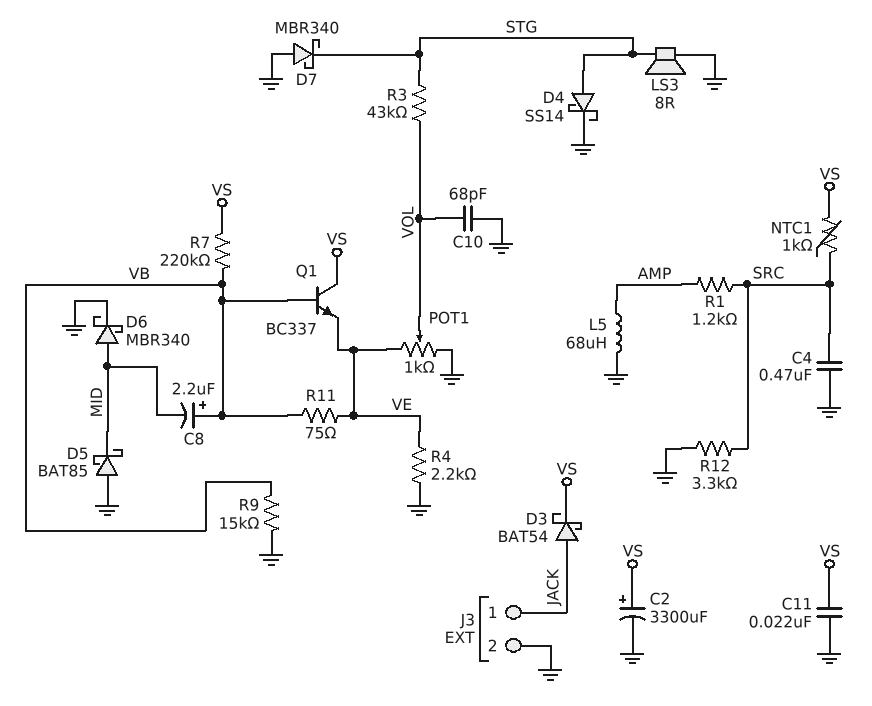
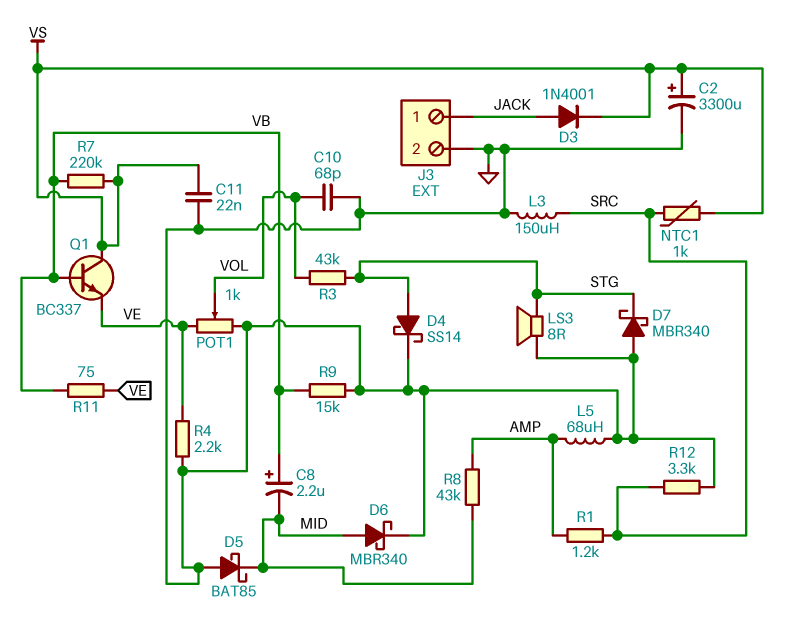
C4: 470nF (GND, SRC) -> none
D3: schottky BAT54 (A JACK, K VS) -> diode 1N4001 (A JACK, K VS)
L3: none -> 150uH (GND, SRC)
R8: none -> 43k (AMP, MID)

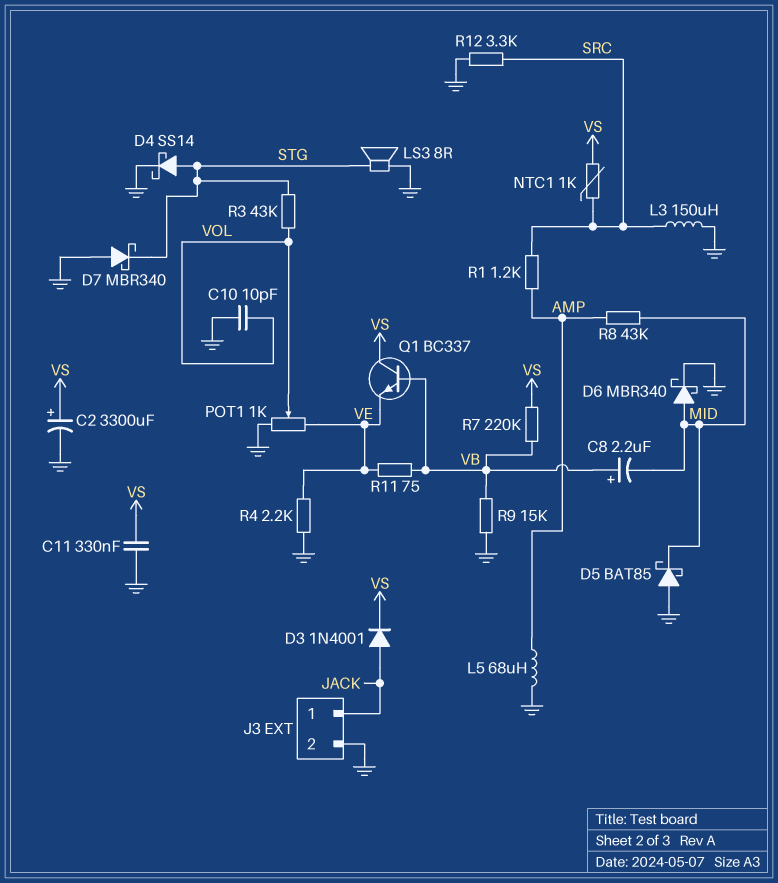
C10: 68pF (GND, VOL) -> 10pF (GND, VOL)
C11: 22nF (GND, VS) -> 330nF (GND, VS)

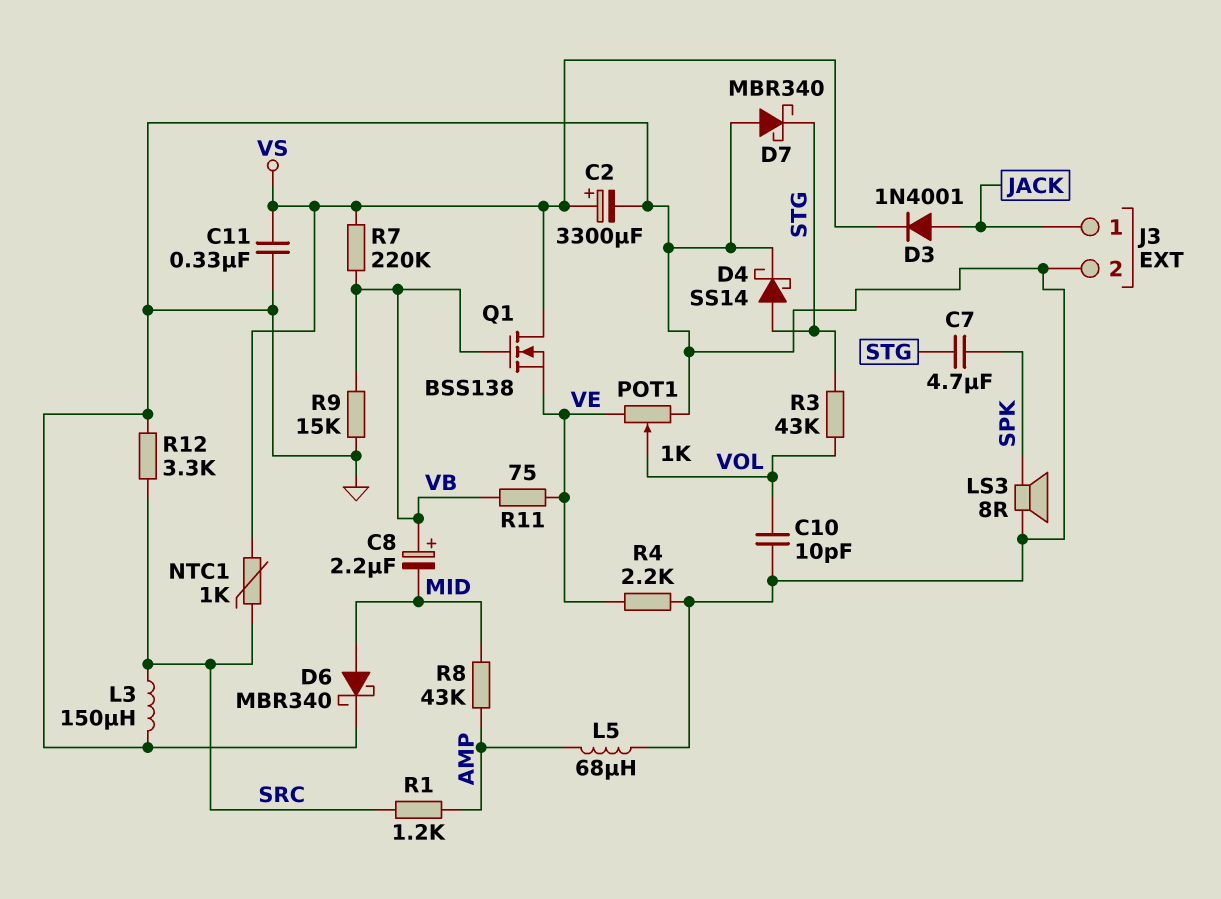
C7: none -> 4.7uF (SPK, STG)
D5: schottky BAT85 (A GND, K MID) -> none
LS3: speaker 8R (GND, STG) -> speaker 8R (GND, SPK)
Q1: NPN BC337 (B VB, C VS, E VE) -> NMOS BSS138 (G VB, D VS, S VE)

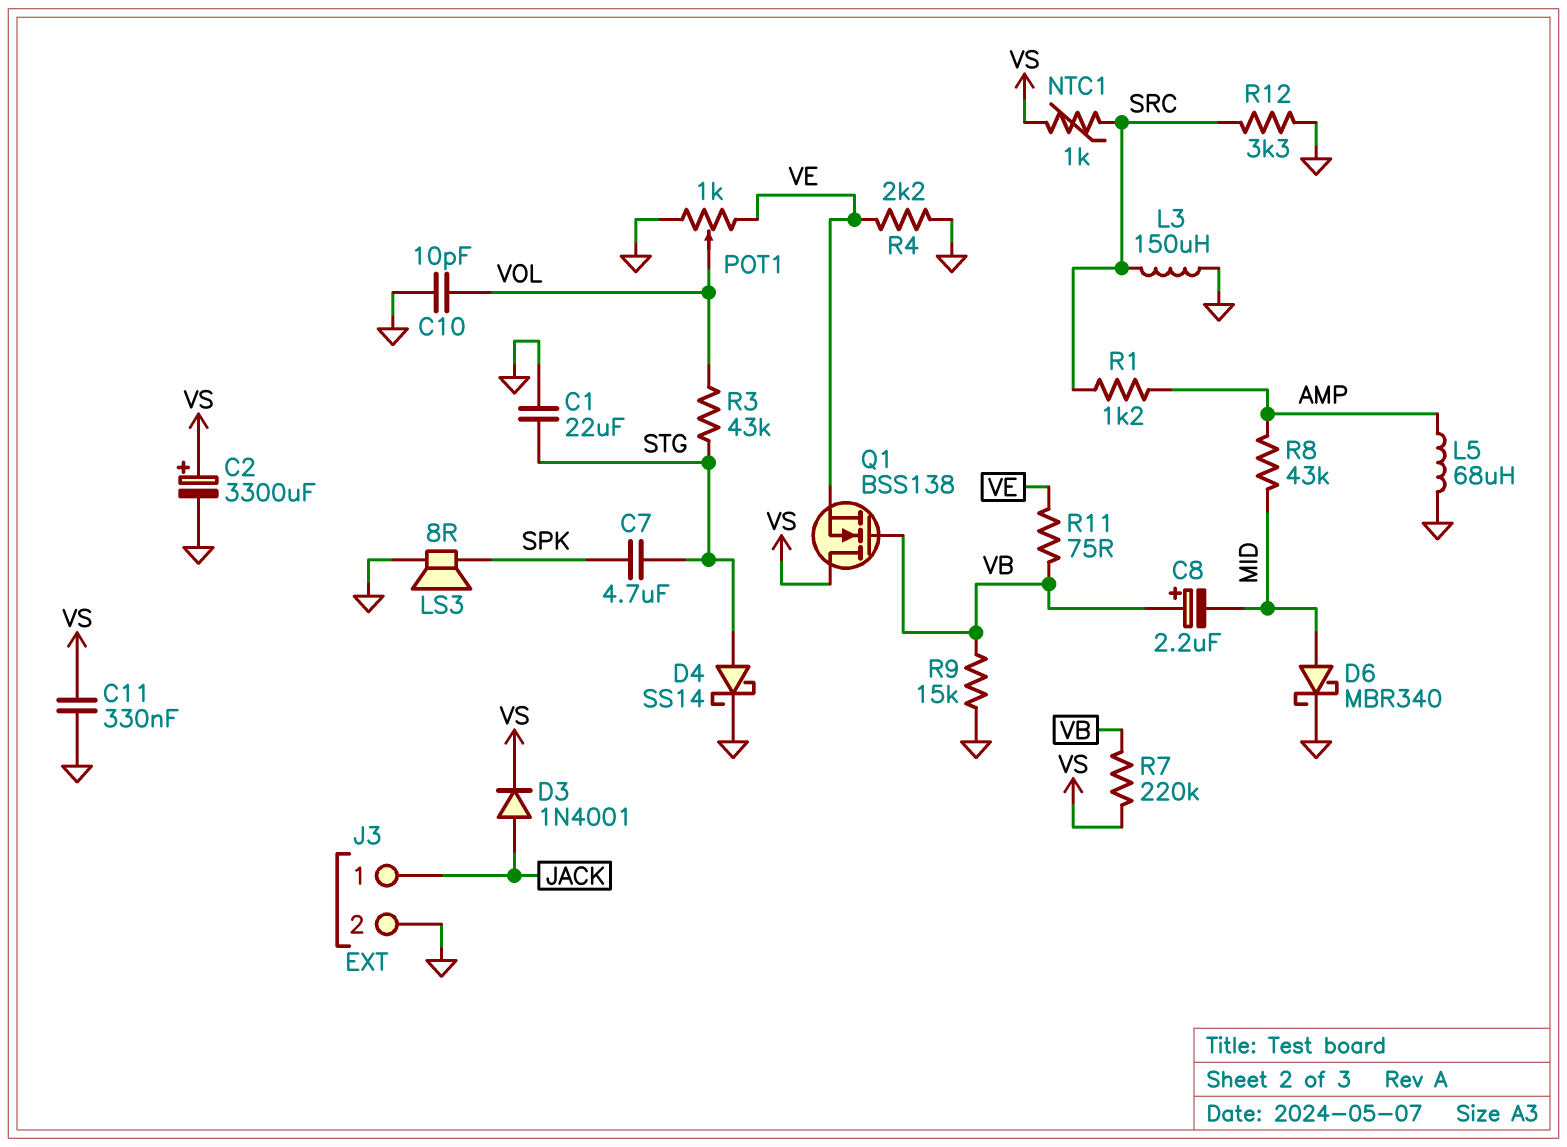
C1: none -> 22uF (GND, STG)
D7: schottky MBR340 (A GND, K STG) -> none

